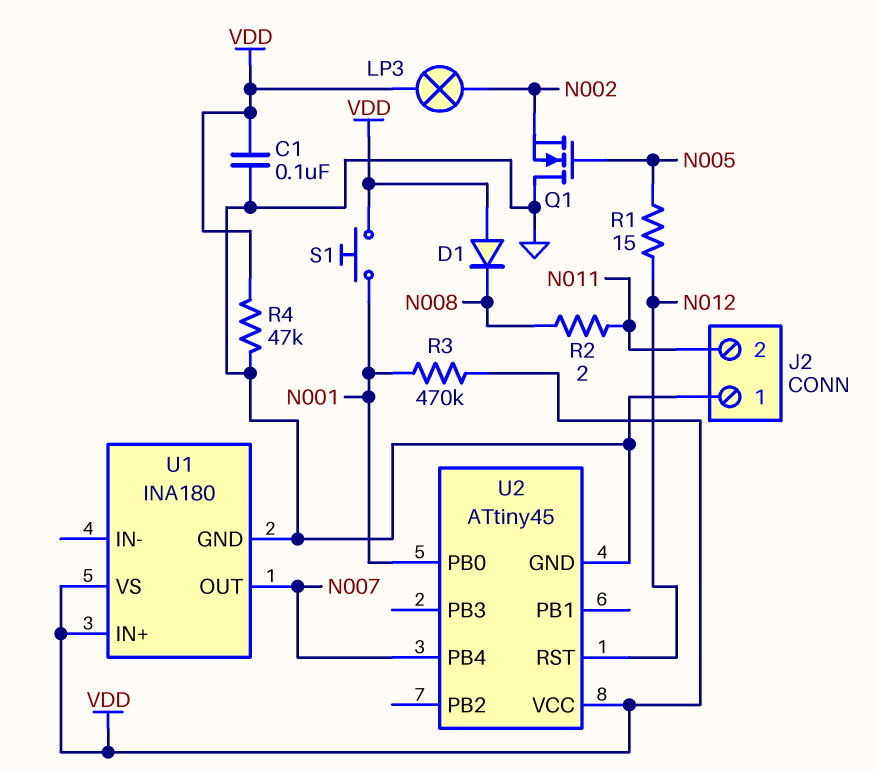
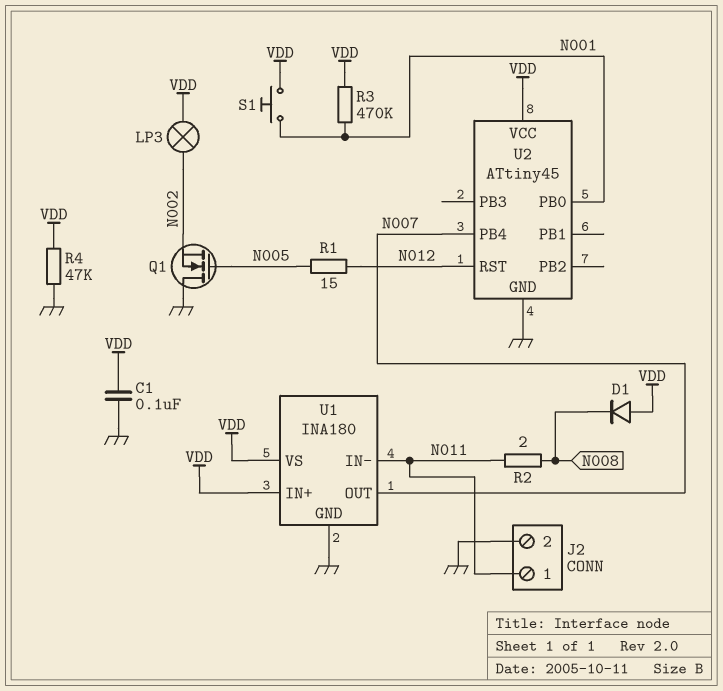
J2 pin 1: GND -> N011
J2 pin 2: N011 -> GND
U1 pin IN-: none -> N011

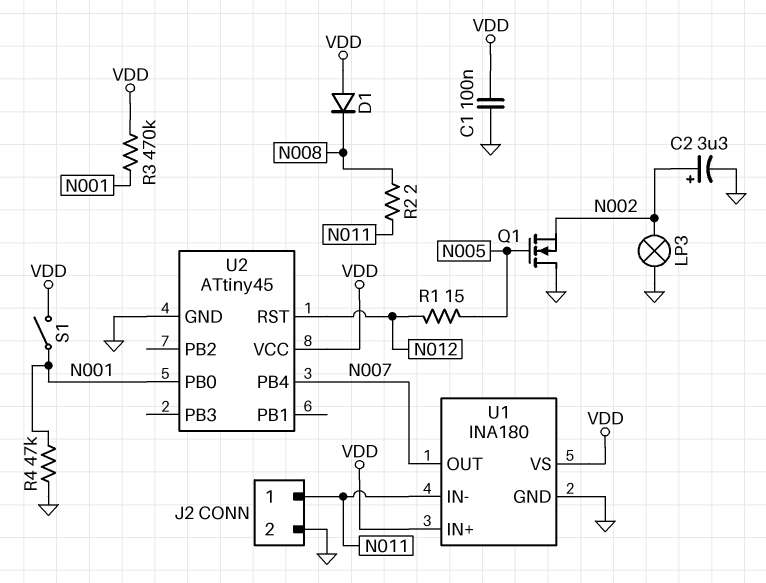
C2: none -> 3.3uF (plus N002, minus GND)
LP3: lamp (N002, VDD) -> lamp (GND, N002)
R4: 47k (GND, VDD) -> 47k (GND, N001)
S1: button (N001, VDD) -> switch (N001, VDD)

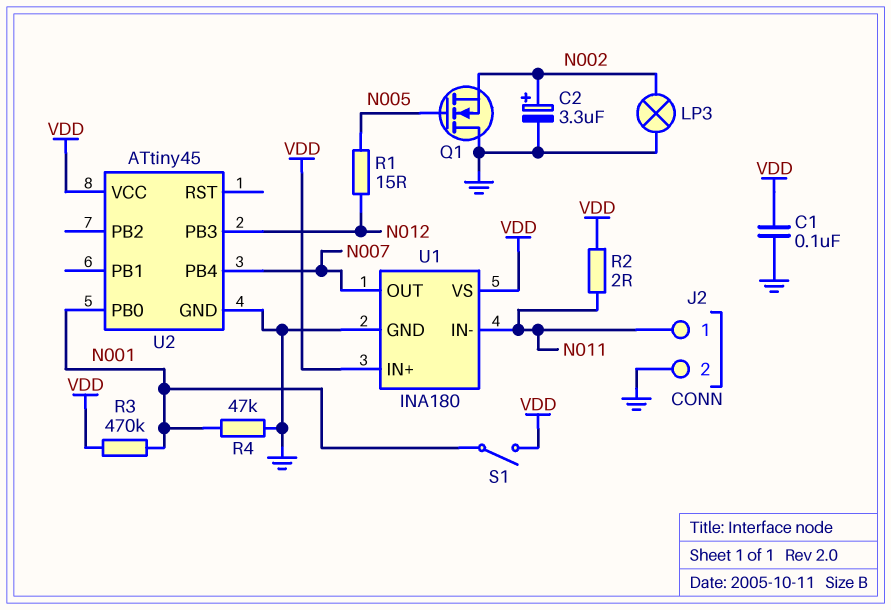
D1: diode (A VDD, K N008) -> none
R2: 2 (N008, N011) -> 2 (N011, VDD)
U2 pin PB3: none -> N012
U2 pin RST: N012 -> none

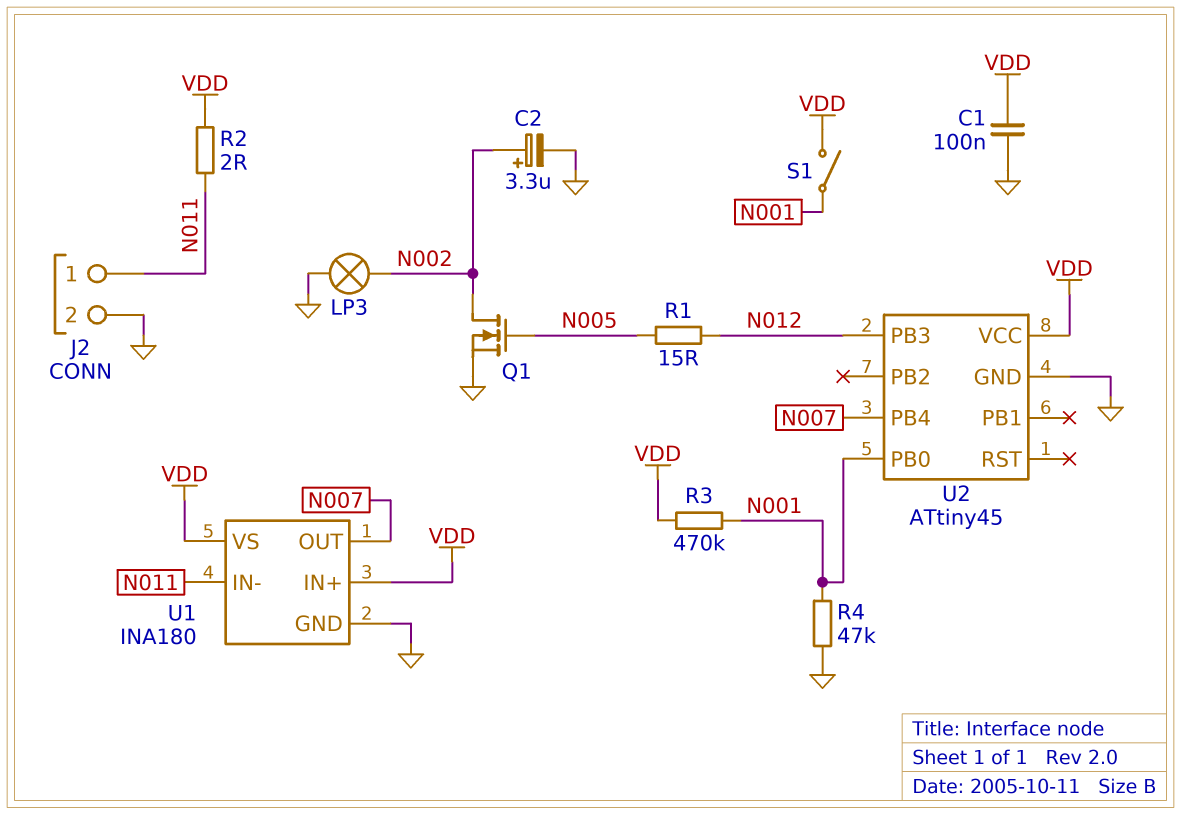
Q1: NMOS (G N005, D GND, S N002) -> NMOS (G N005, D N002, S GND)

